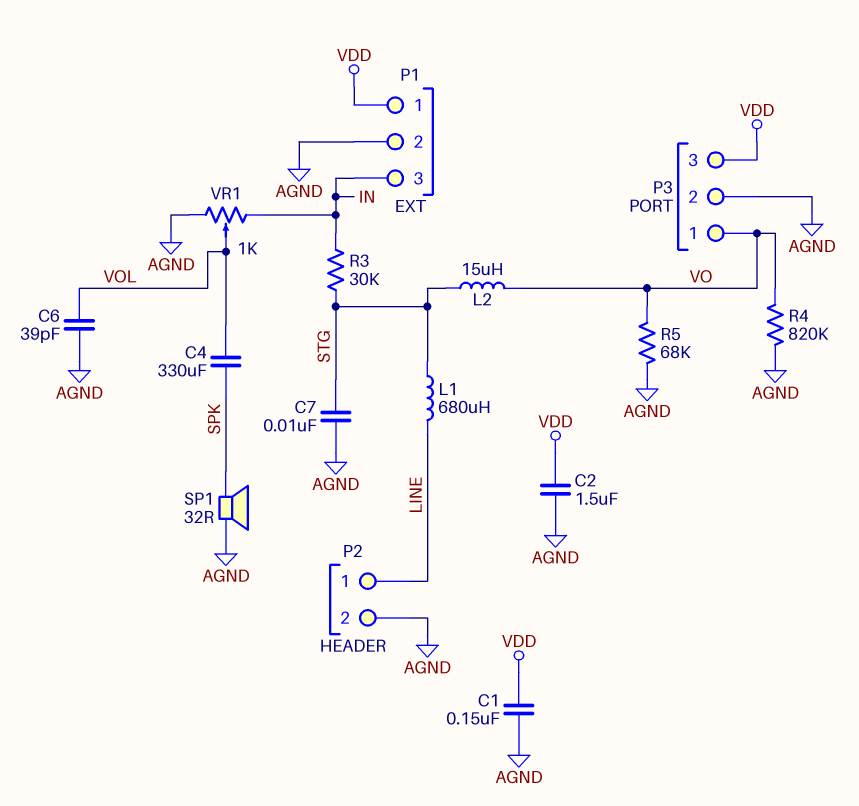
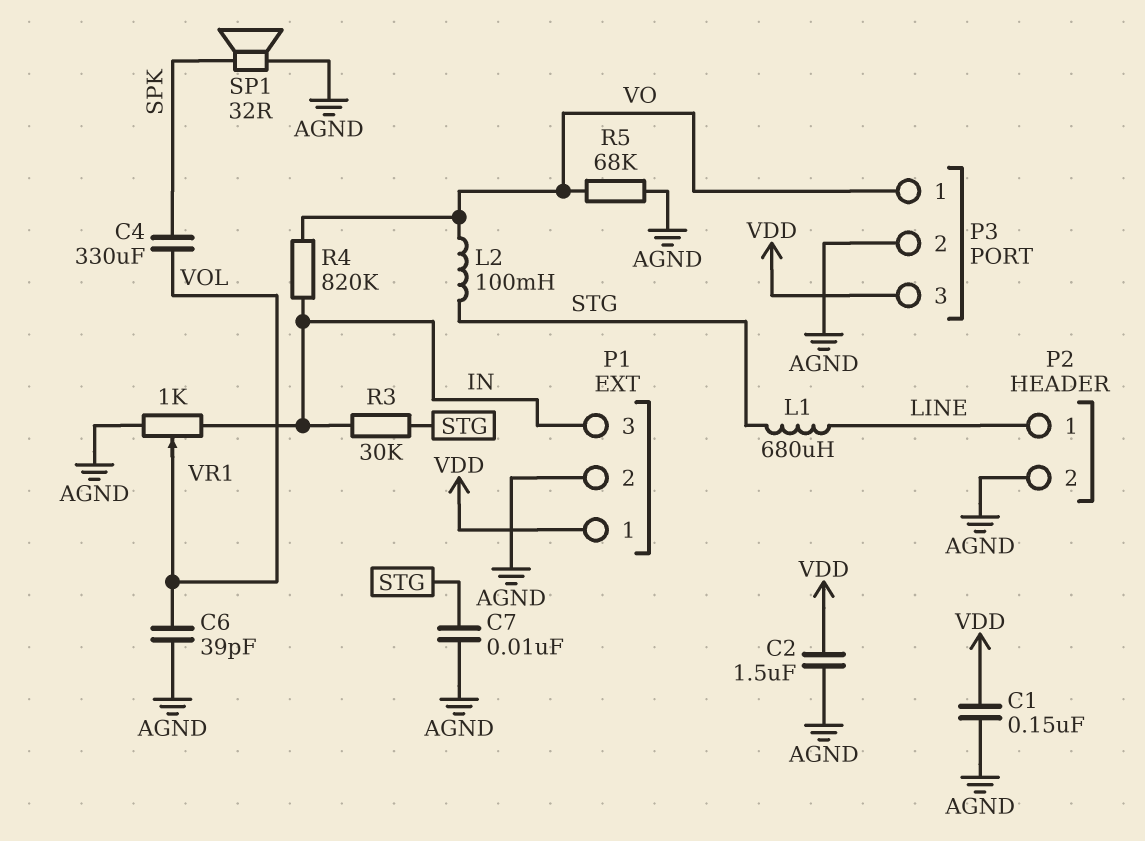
L2: 15uH (STG, VO) -> 100mH (STG, VO)
R4: 820k (AGND, VO) -> 820k (IN, VO)

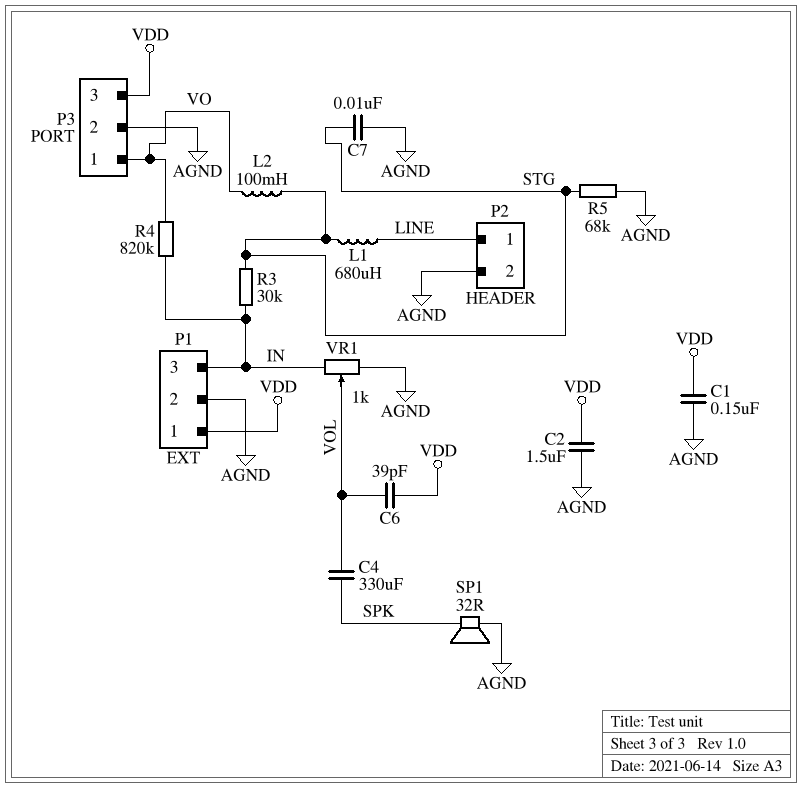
C6: 39pF (AGND, VOL) -> 39pF (VDD, VOL)
R5: 68k (AGND, VO) -> 68k (AGND, STG)

